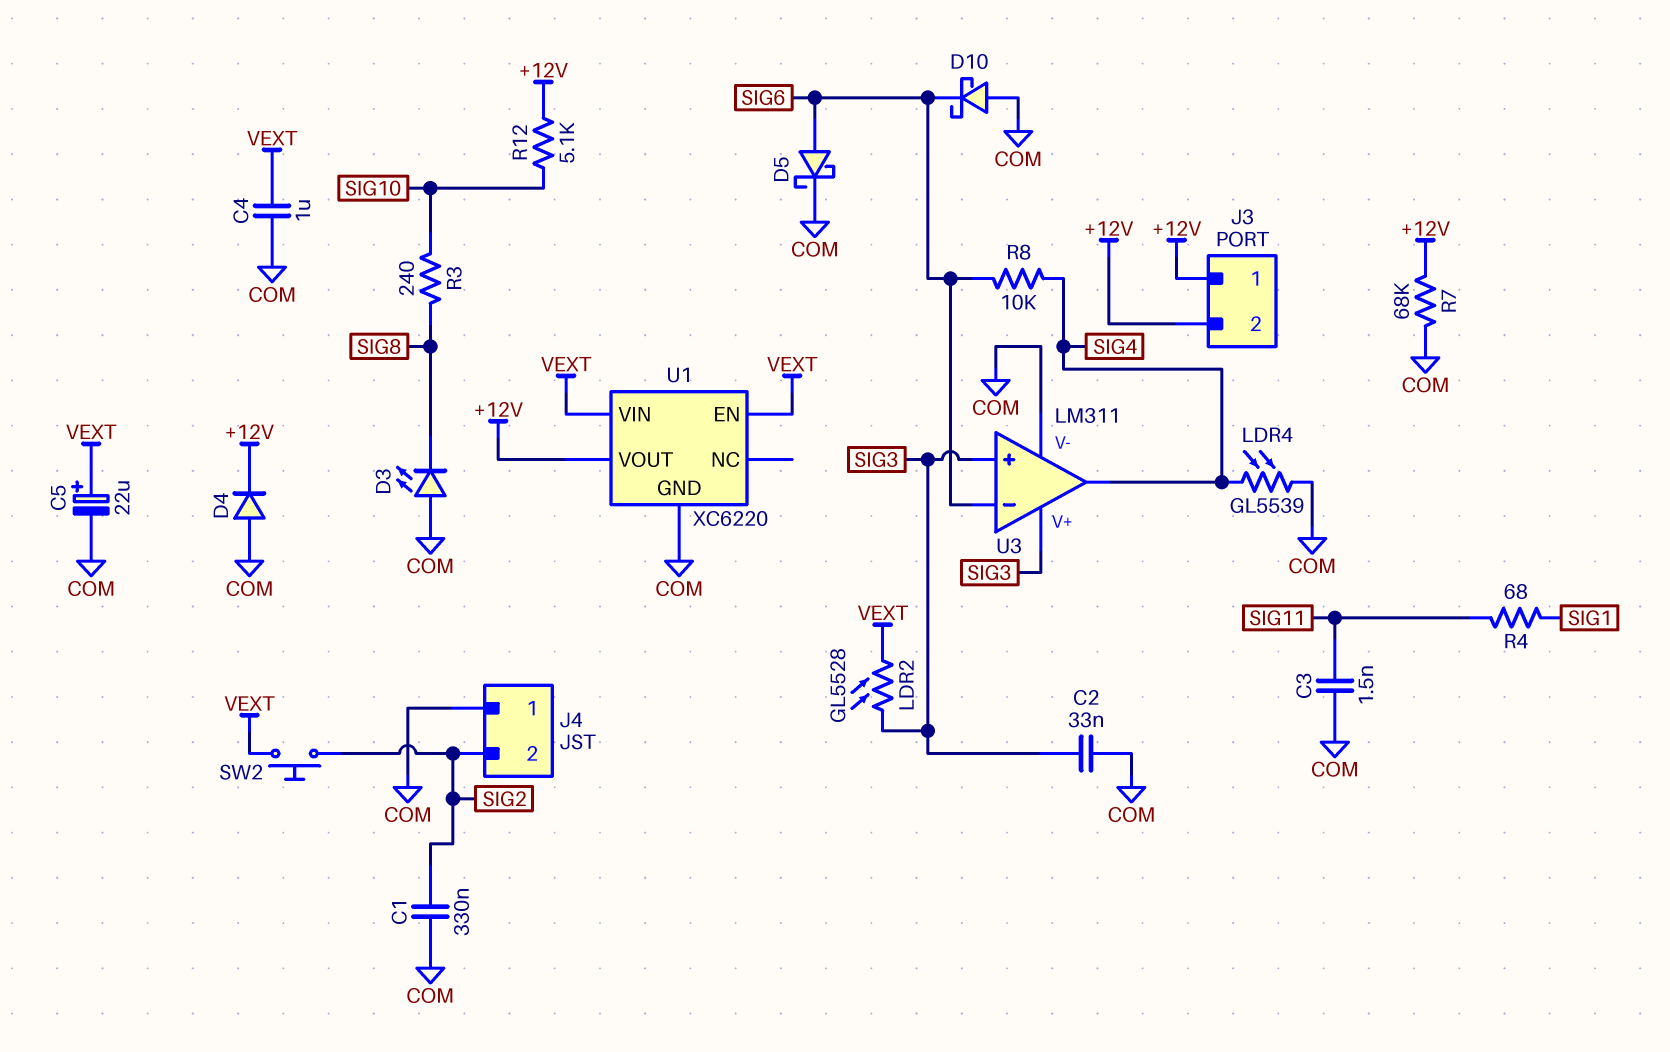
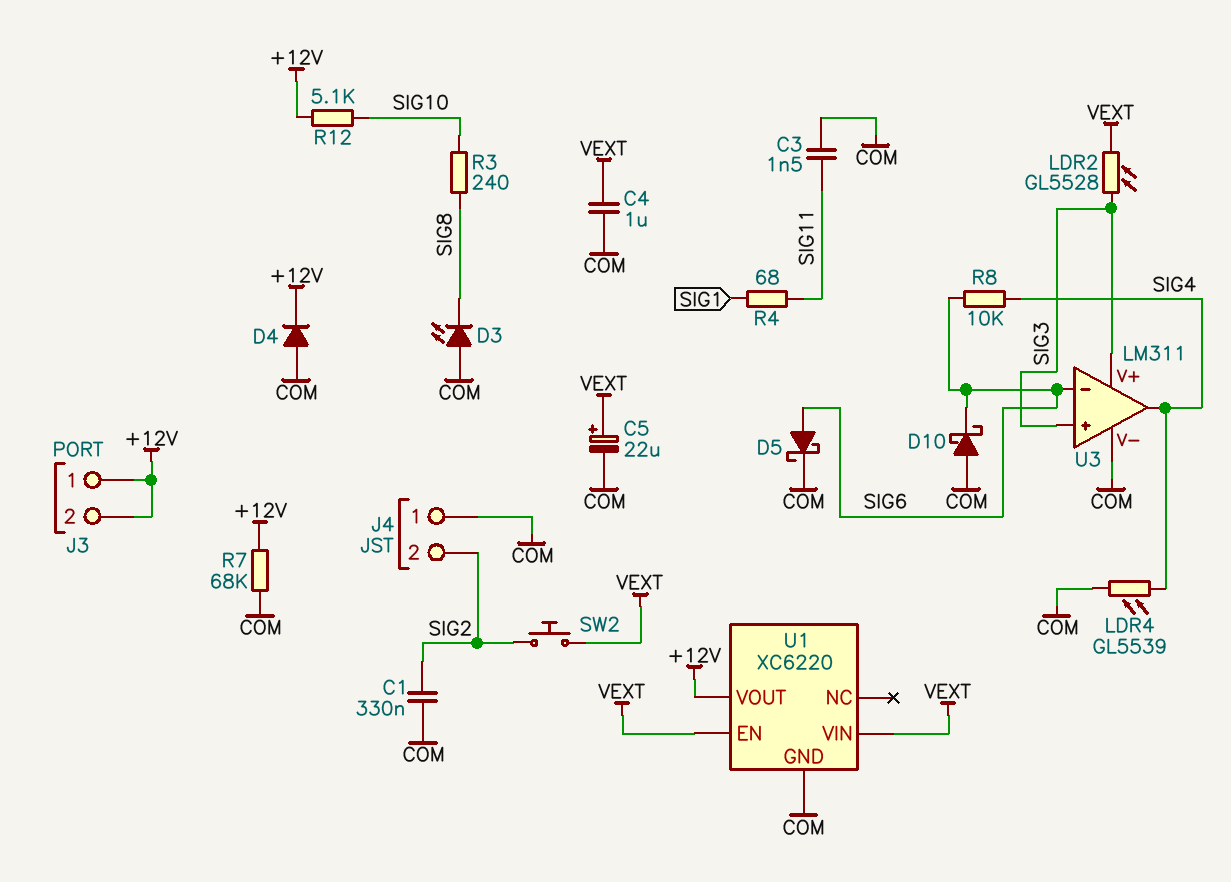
C2: 33nF (COM, SIG3) -> none

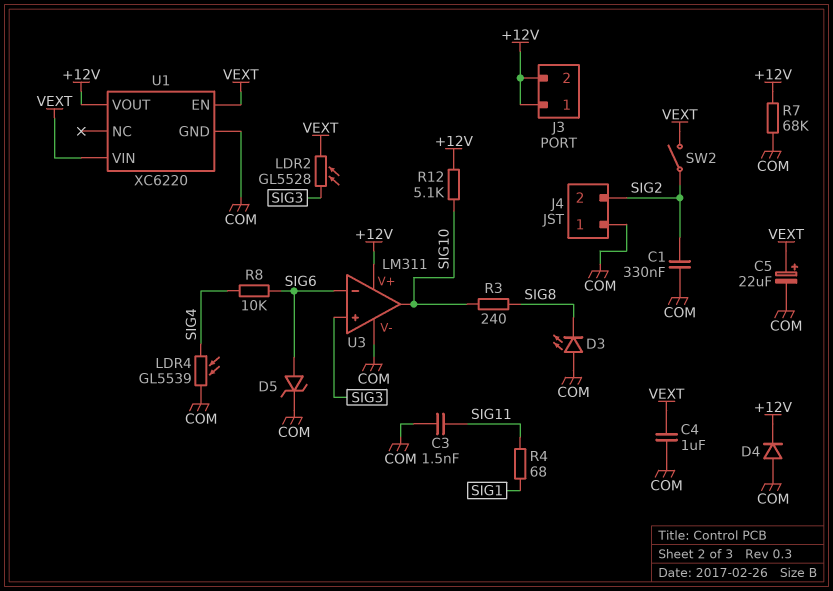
D5: schottky (A SIG6, K COM) -> zener (A SIG6, K COM)
D10: schottky (A COM, K SIG6) -> none
SW2: button (SIG2, VEXT) -> switch (SIG2, VEXT)
U3 pin V+: SIG3 -> +12V
U3 pin out: SIG4 -> SIG10

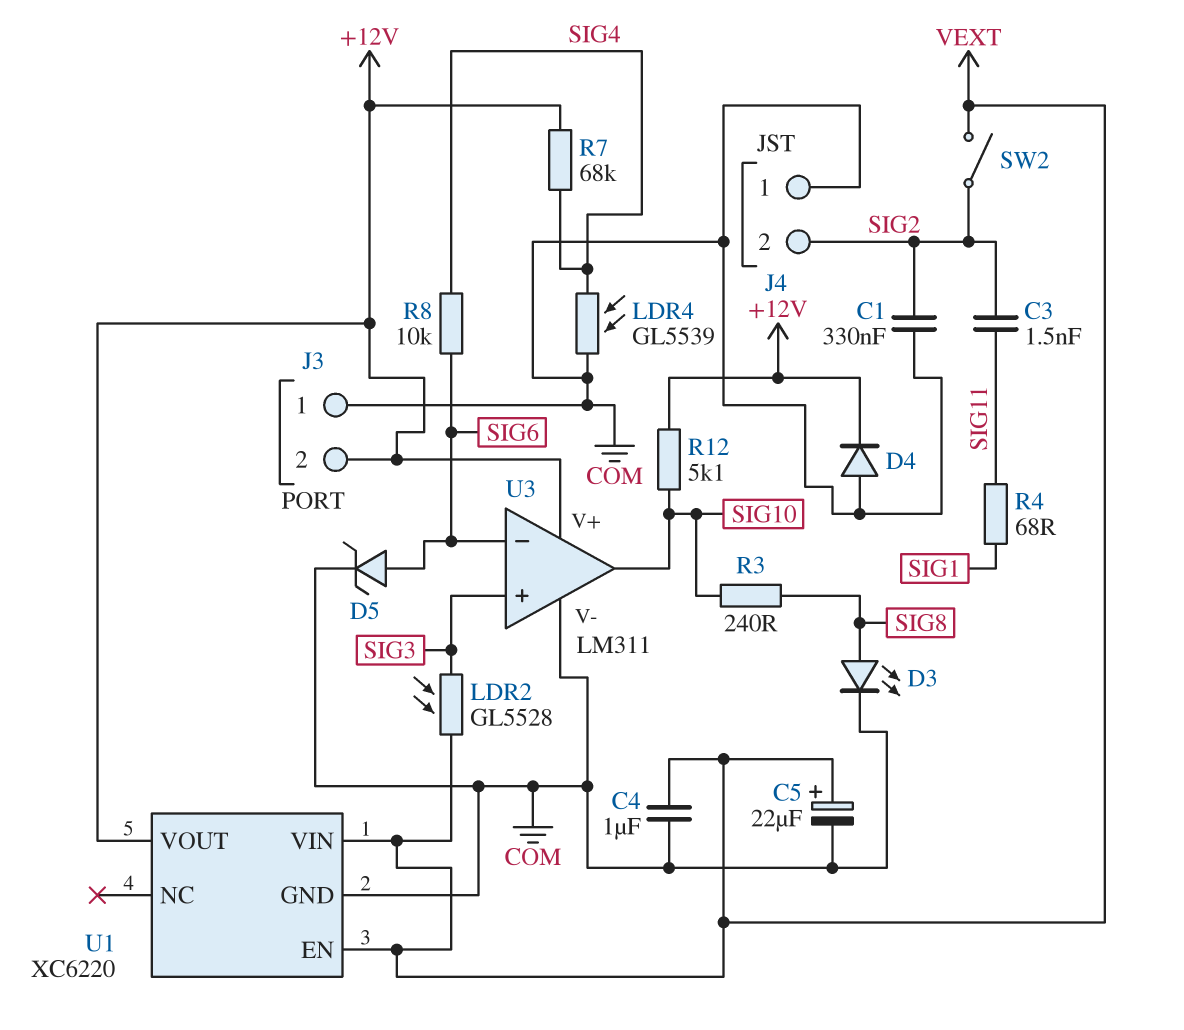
C3: 1.5nF (COM, SIG11) -> 1.5nF (SIG2, SIG11)
D3: LED (A COM, K SIG8) -> LED (A SIG8, K COM)
J3 pin 1: +12V -> COM
R7: 68k (+12V, COM) -> 68k (+12V, SIG4)

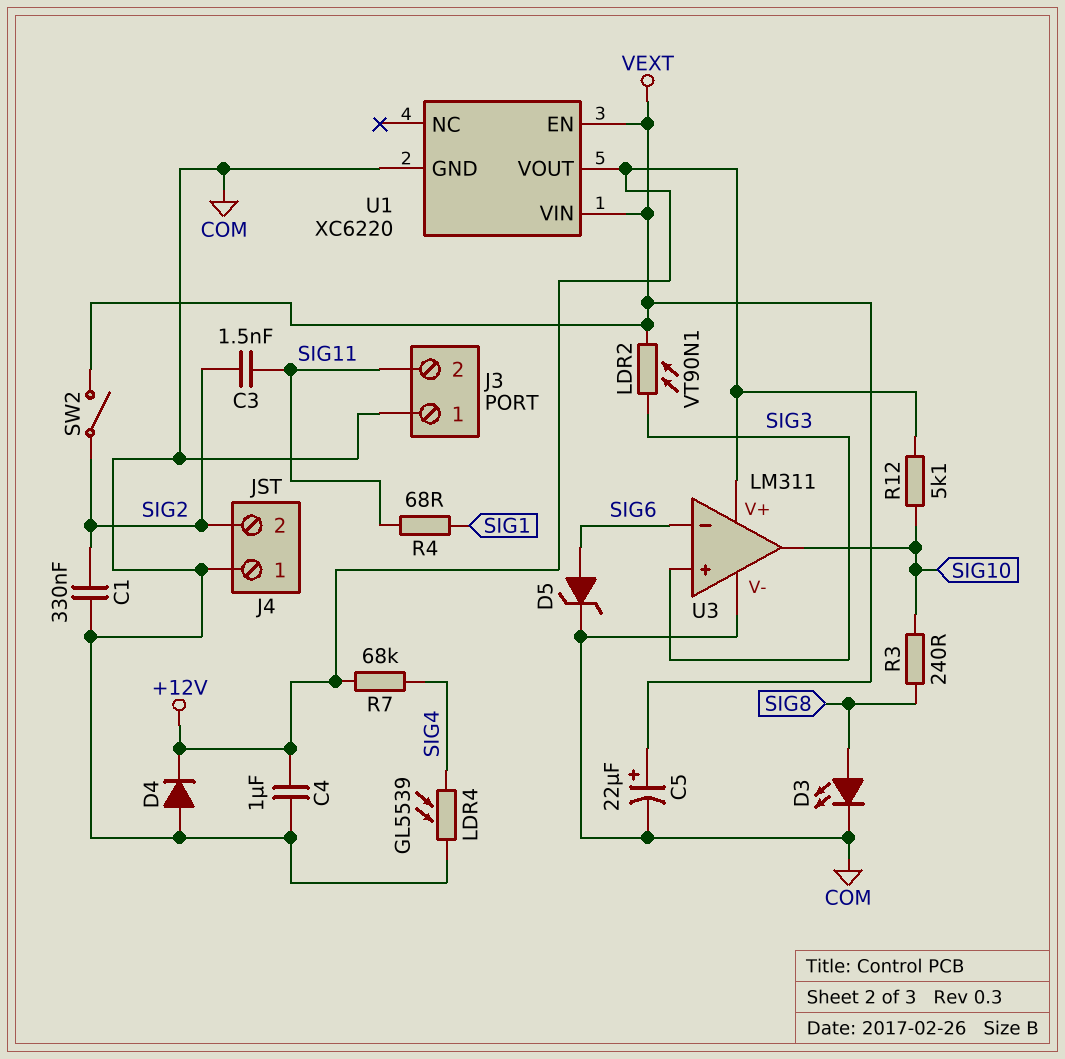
C4: 1uF (COM, VEXT) -> 1uF (+12V, COM)
J3 pin 2: +12V -> SIG11
LDR2: GL5528 (SIG3, VEXT) -> VT90N1 (SIG3, VEXT)
R8: 10k (SIG4, SIG6) -> none

